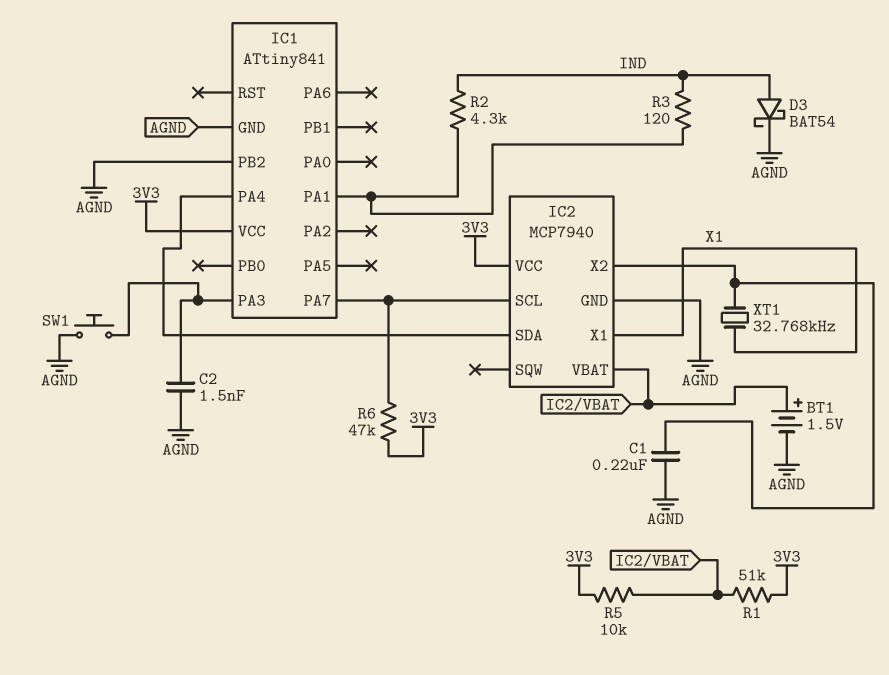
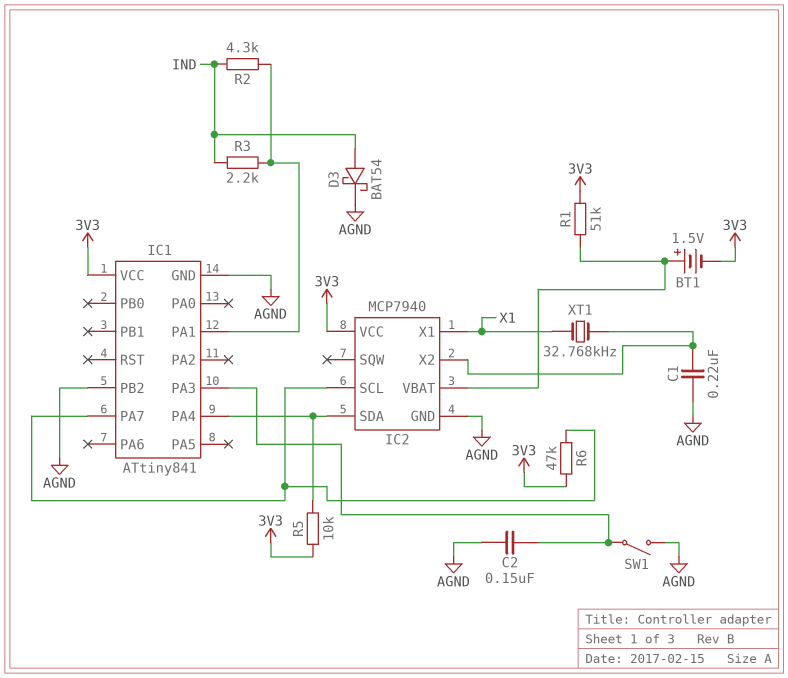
BT1: 1.5V (plus IC2/VBAT, minus AGND) -> 1.5V (plus IC2/VBAT, minus 3V3)
C2: 1.5nF (AGND, IC1/PA3) -> 150nF (AGND, IC1/PA3)
R3: 120 (IC1/PA1, IND) -> 2.2k (IC1/PA1, IND)
R5: 10k (3V3, IC2/VBAT) -> 10k (3V3, IC1/PA4)
SW1: button (AGND, IC1/PA3) -> switch (AGND, IC1/PA3)

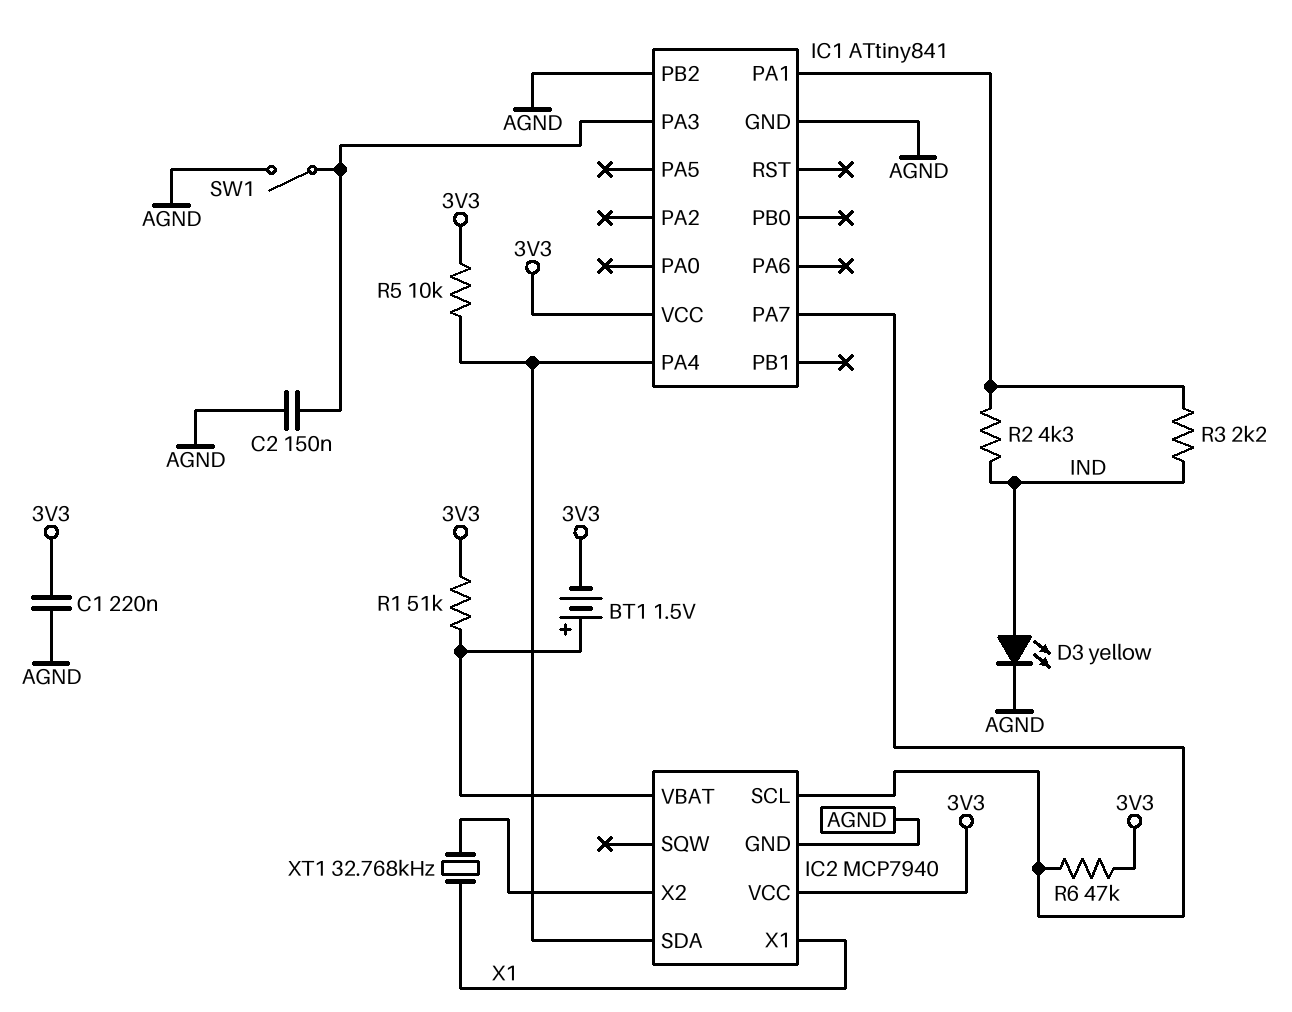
C1: 220nF (AGND, IC2/X2) -> 220nF (3V3, AGND)
D3: schottky BAT54 (A IND, K AGND) -> LED yellow (A IND, K AGND)

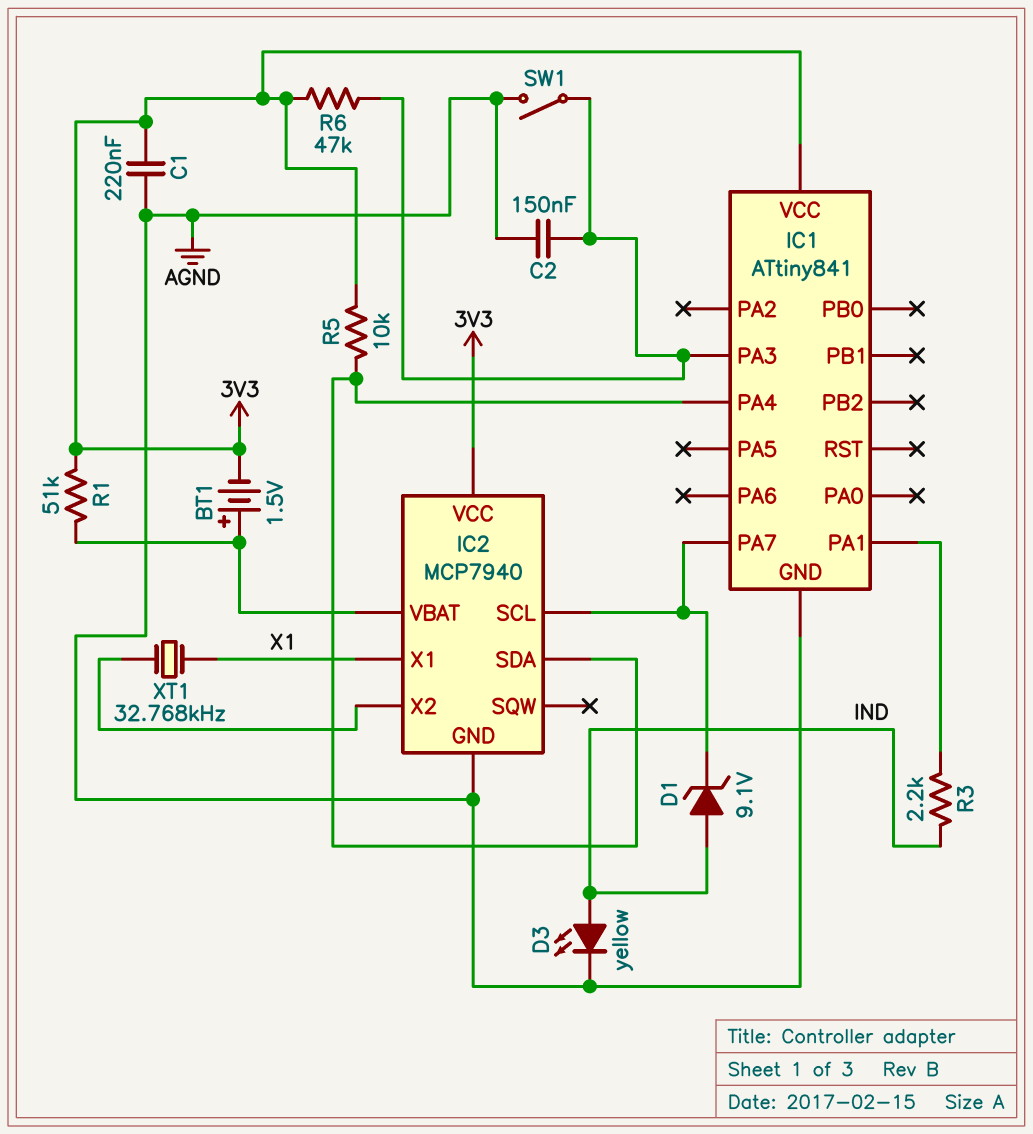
D1: none -> zener 9.1V (A IND, K IC1/PA7)
IC1 pin PB2: AGND -> none
R2: 4.3k (IC1/PA1, IND) -> none
R6: 47k (3V3, IC1/PA7) -> 47k (3V3, IC1/PA3)

